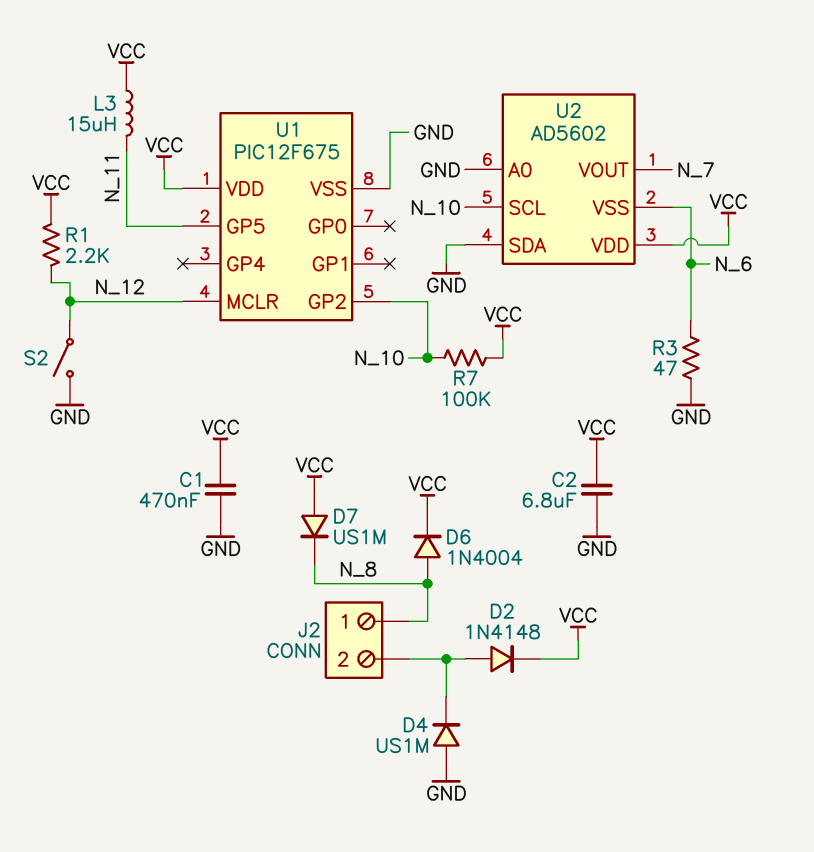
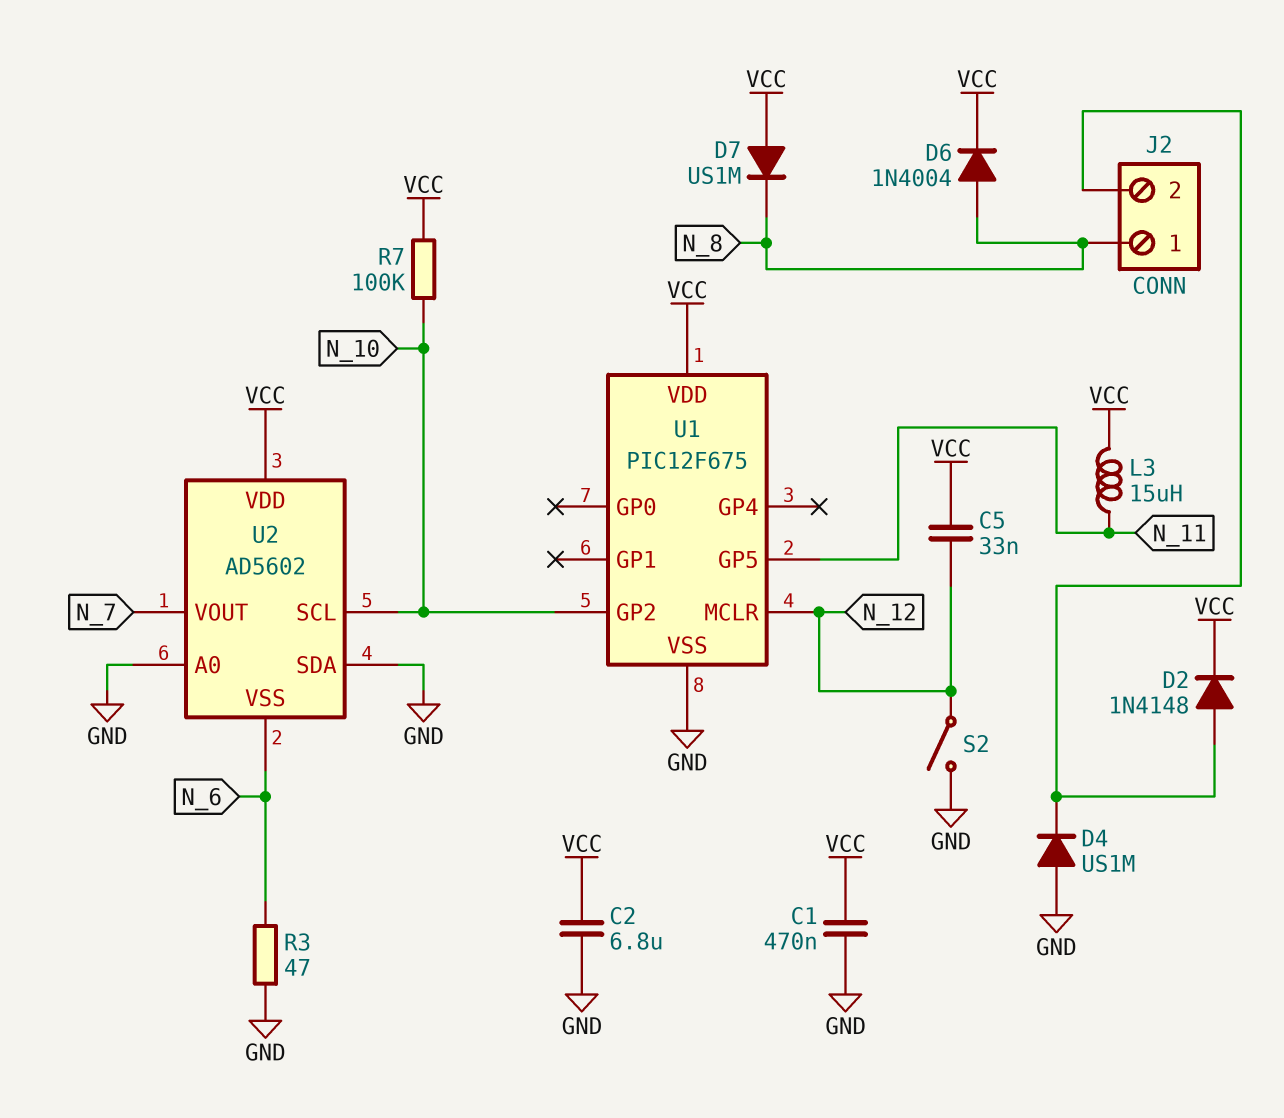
C5: none -> 33nF (N_12, VCC)
R1: 2.2k (N_12, VCC) -> none

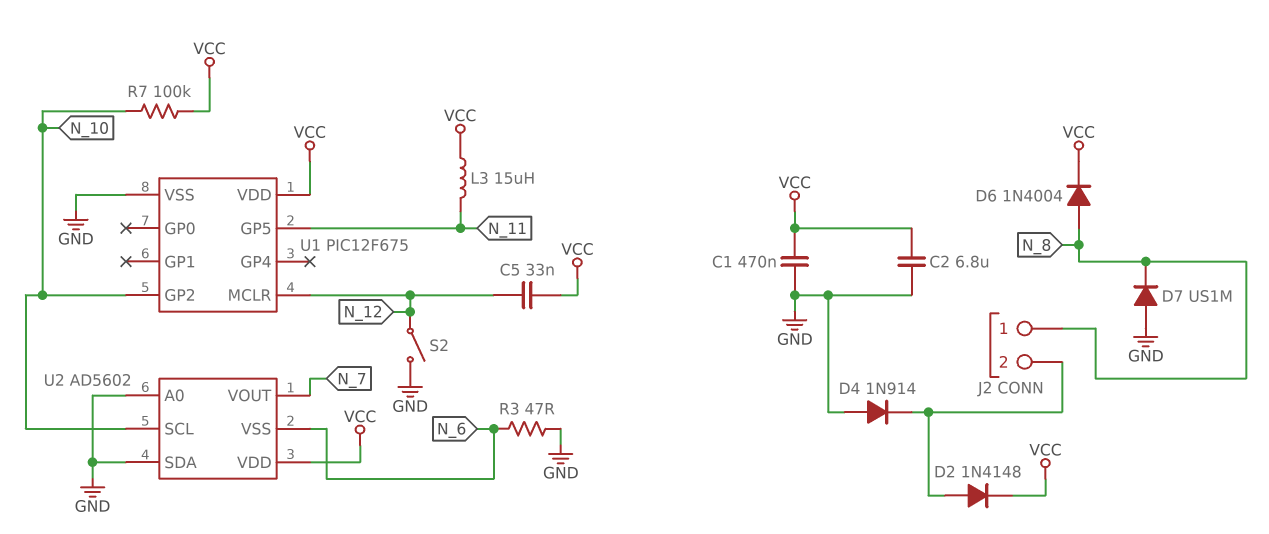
D4: diode US1M (A GND, K J2/2) -> diode 1N914 (A GND, K J2/2)
D7: diode US1M (A VCC, K N_8) -> diode US1M (A GND, K N_8)

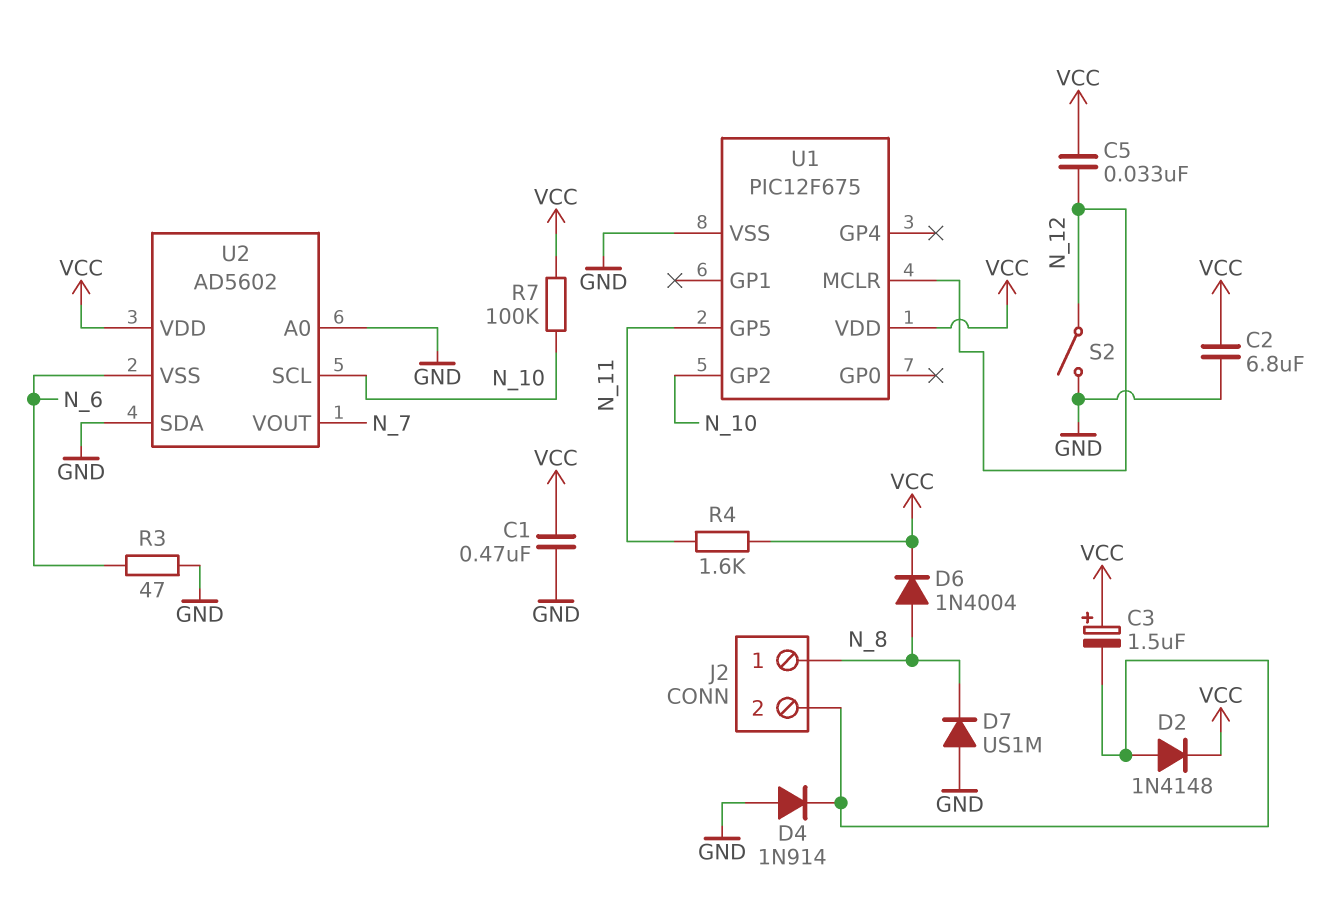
C3: none -> 1.5uF (plus VCC, minus J2/2)
L3: 15uH (N_11, VCC) -> none
R4: none -> 1.6k (N_11, VCC)

